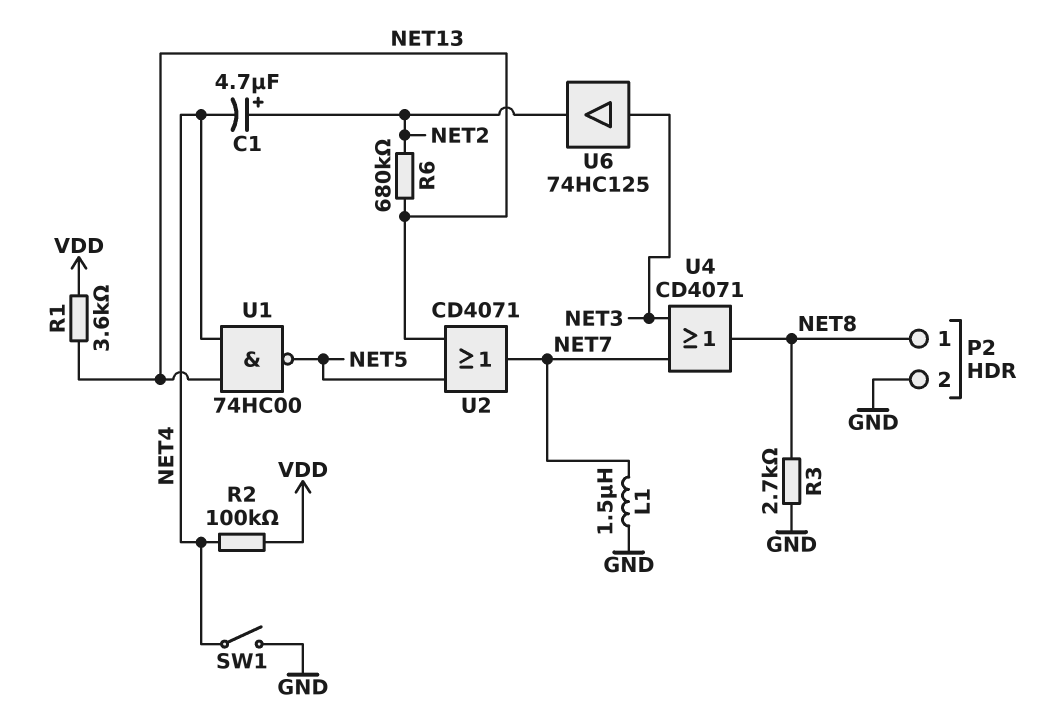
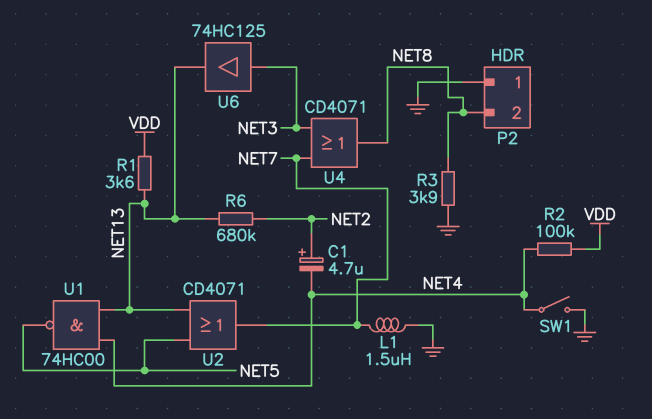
P2 pin 1: NET8 -> GND
P2 pin 2: GND -> NET8
R3: 2.7k (GND, NET8) -> 3.9k (GND, NET8)
U6: buffer 74HC125 (in NET3, out NET2) -> buffer 74HC125 (in NET3, out NET13)

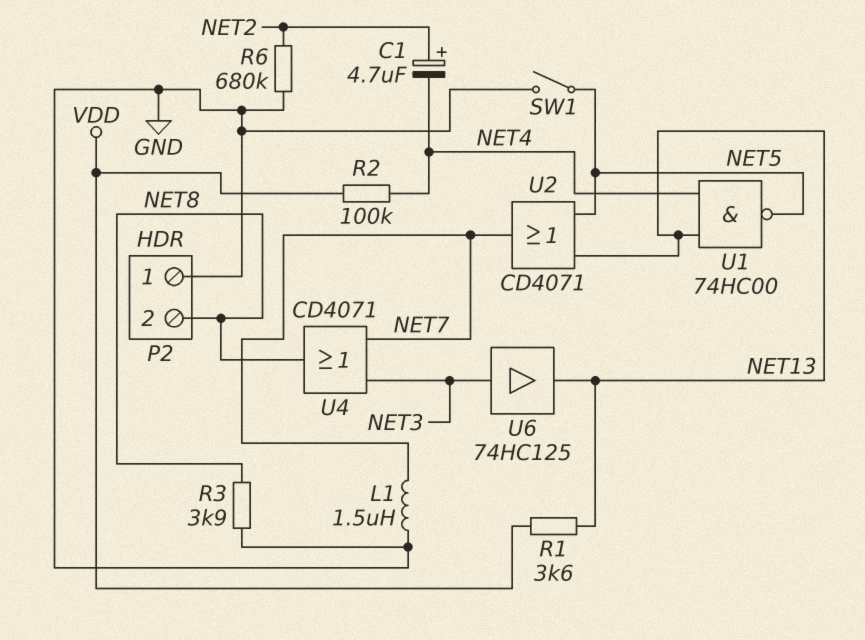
R6: 680k (NET2, NET13) -> 680k (GND, NET2)
SW1: switch (GND, NET4) -> switch (GND, NET5)

